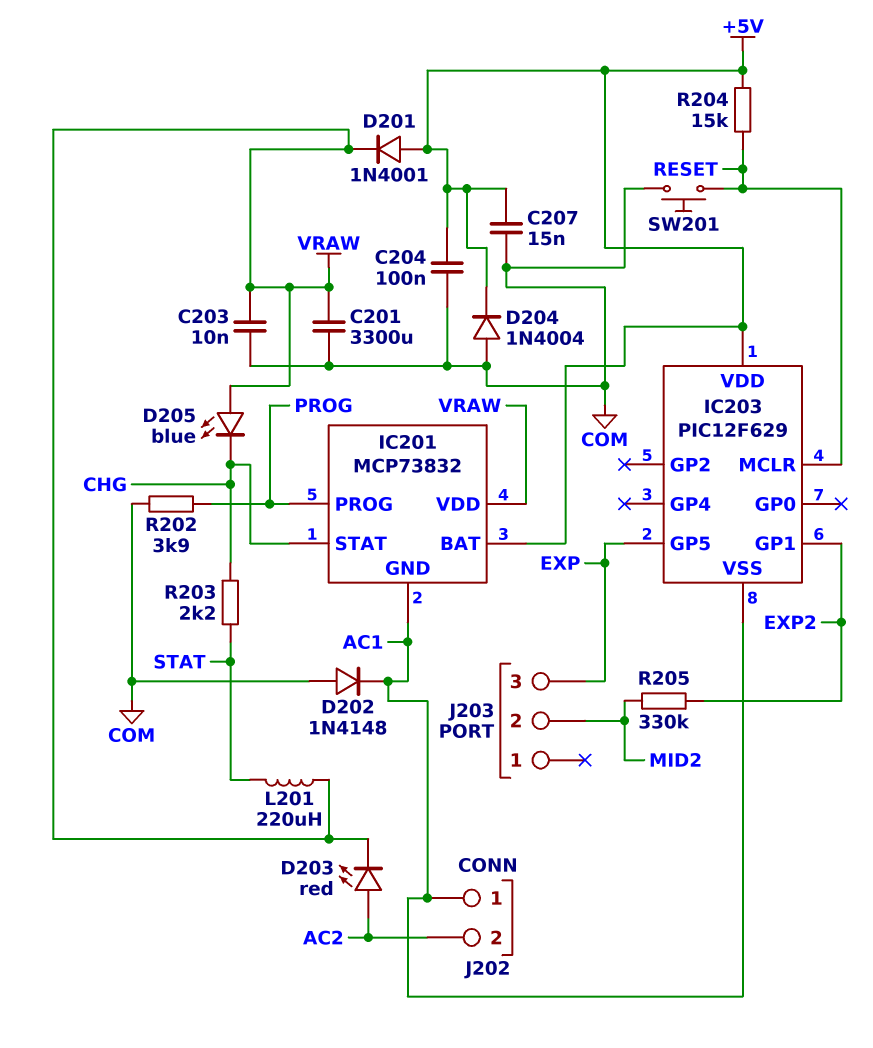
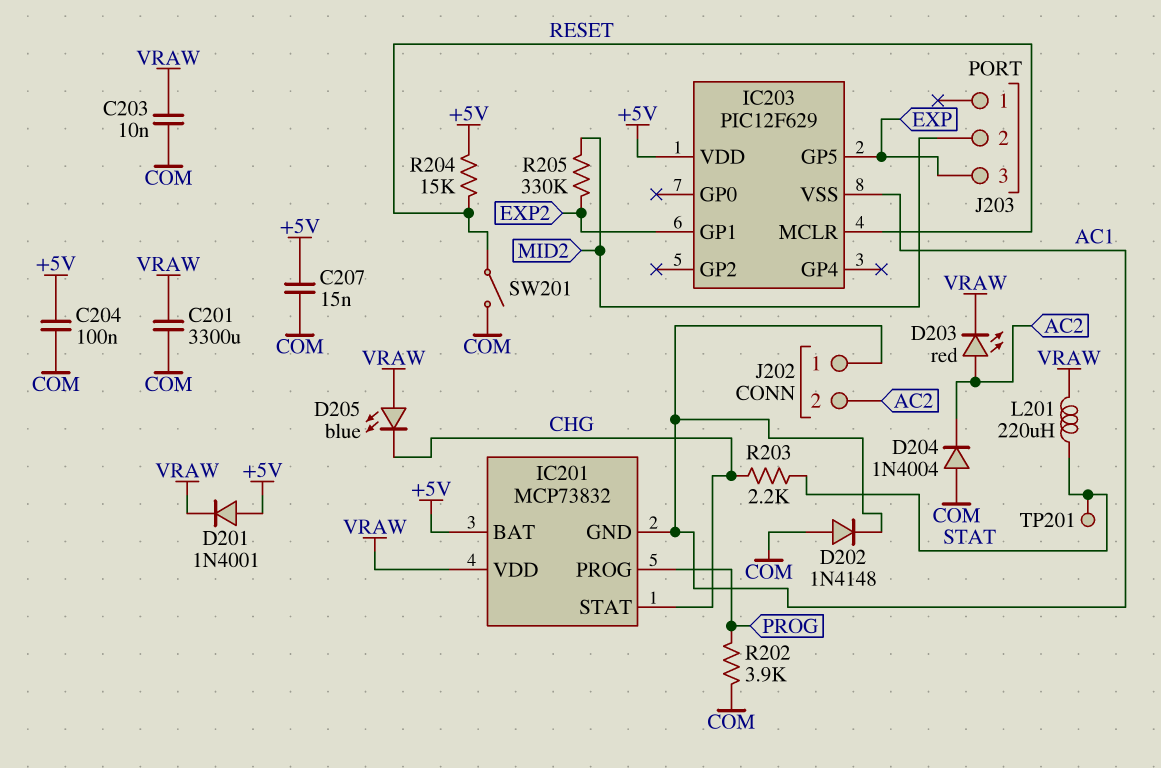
D204: diode 1N4004 (A COM, K +5V) -> diode 1N4004 (A COM, K AC2)
SW201: button (COM, RESET) -> switch (COM, RESET)
TP201: none -> test point (STAT)

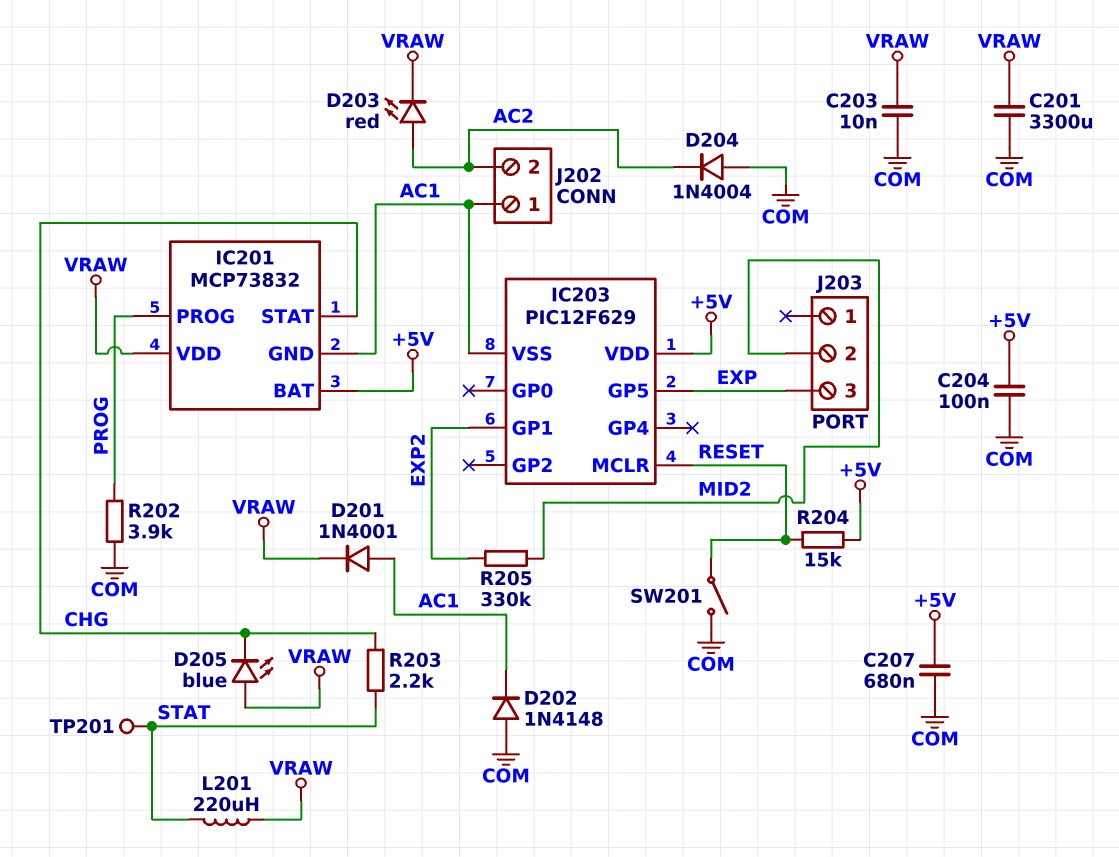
C207: 15nF (+5V, COM) -> 680nF (+5V, COM)
D201: diode 1N4001 (A +5V, K VRAW) -> diode 1N4001 (A AC1, K VRAW)

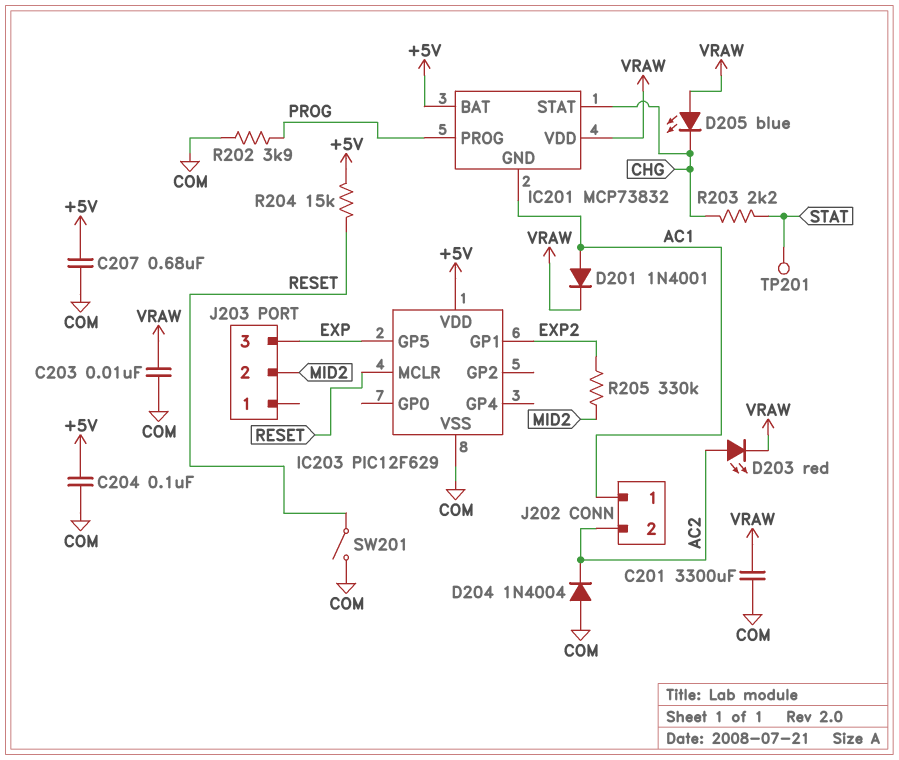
D202: diode 1N4148 (A COM, K AC1) -> none
IC203 pin VSS: AC1 -> COM
L201: 220uH (STAT, VRAW) -> none

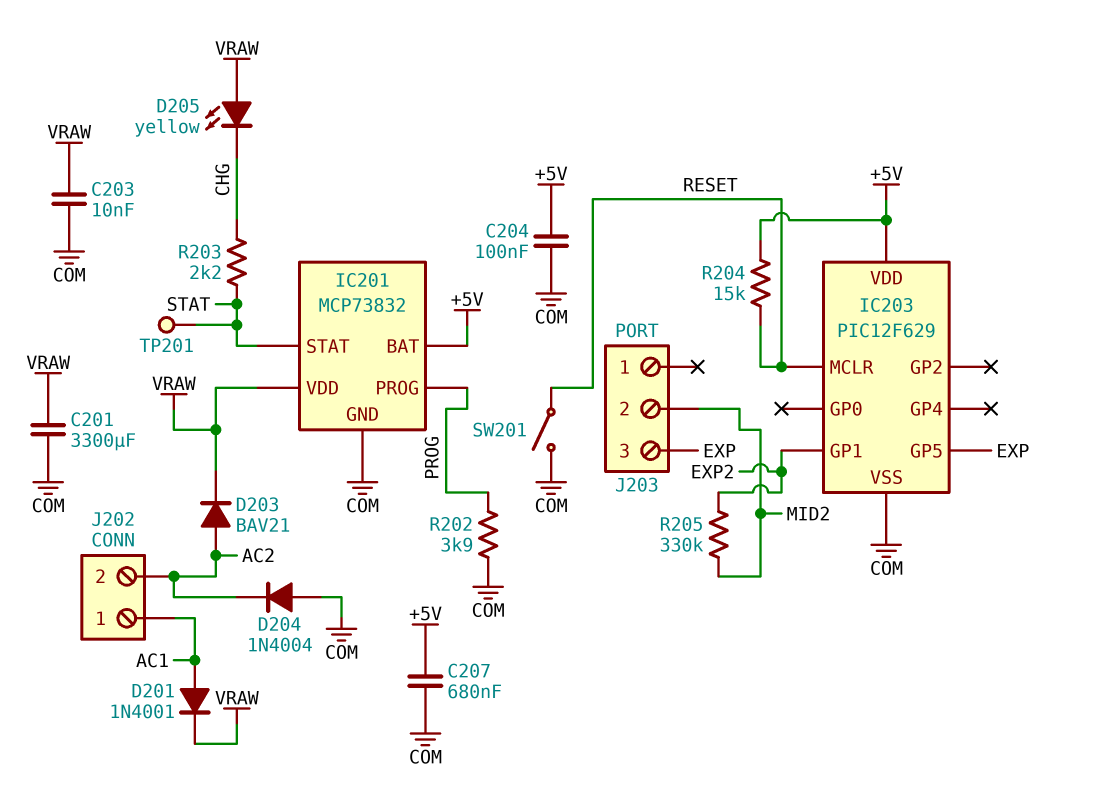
D203: LED red (A AC2, K VRAW) -> diode BAV21 (A AC2, K VRAW)
D205: LED blue (A VRAW, K CHG) -> LED yellow (A VRAW, K CHG)
IC201 pin GND: AC1 -> COM
IC201 pin STAT: CHG -> STAT

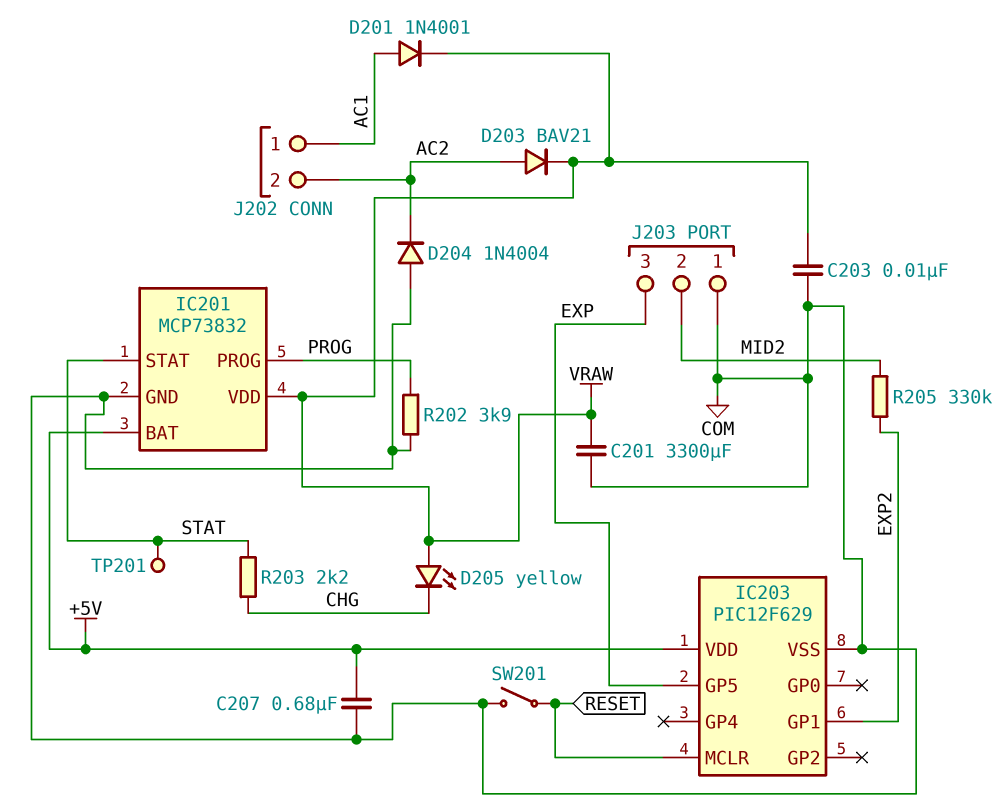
C204: 100nF (+5V, COM) -> none
J203 pin 1: none -> COM
R204: 15k (+5V, RESET) -> none

